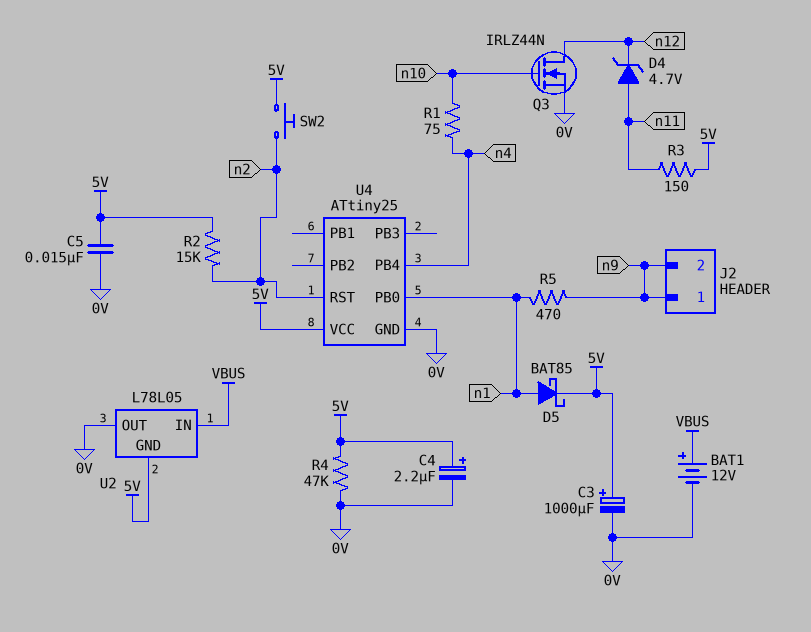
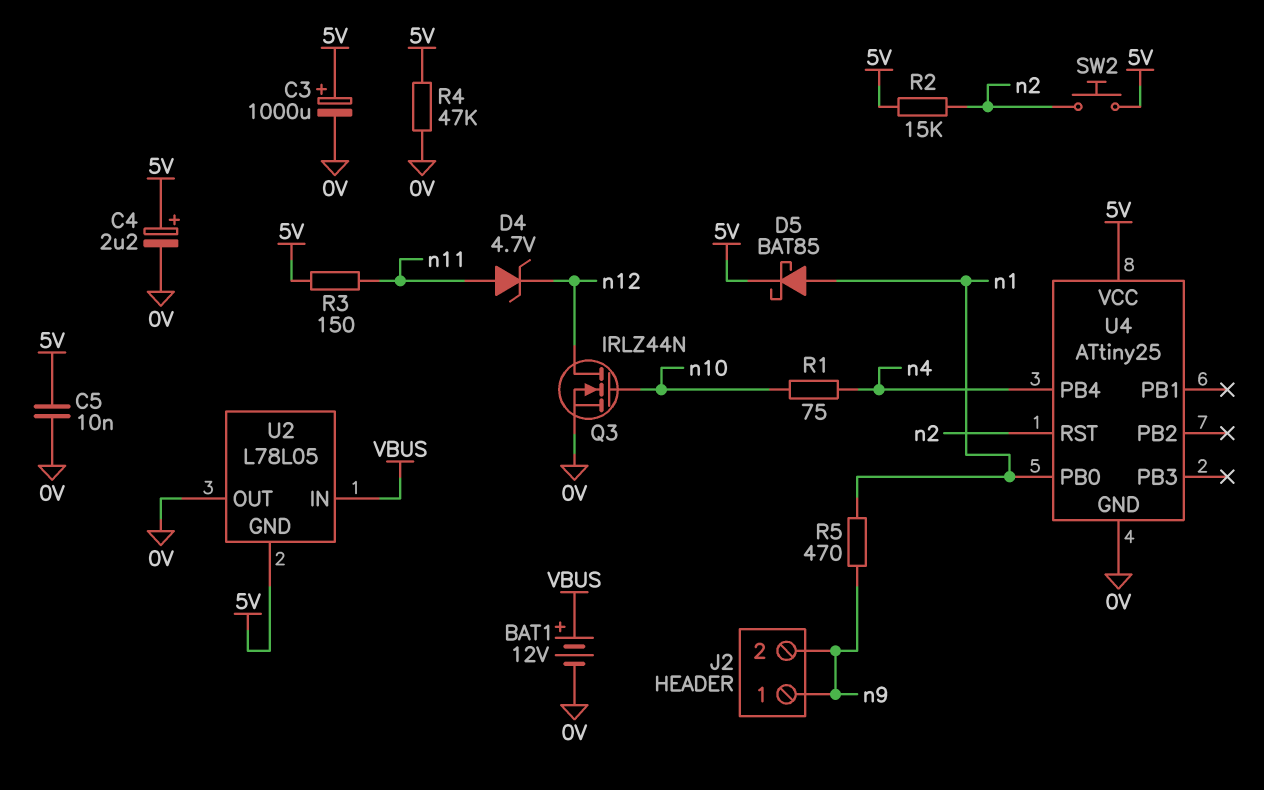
C5: 15nF (0V, 5V) -> 10nF (0V, 5V)

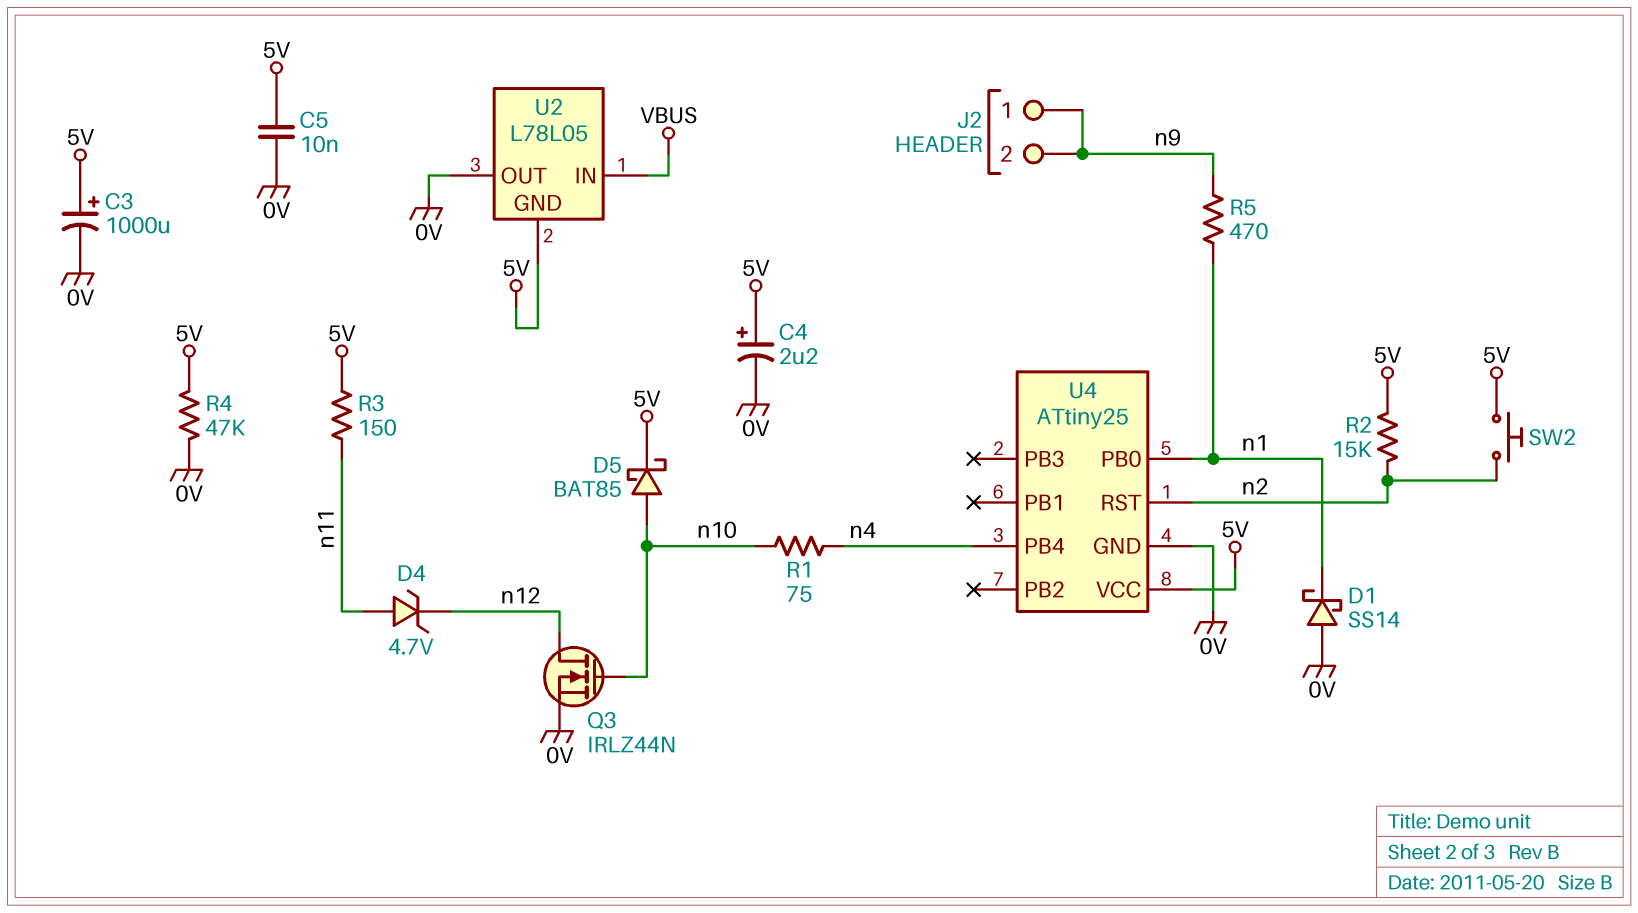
BAT1: 12V (plus VBUS, minus 0V) -> none
D1: none -> schottky SS14 (A 0V, K n1)
D5: schottky BAT85 (A n1, K 5V) -> schottky BAT85 (A n10, K 5V)

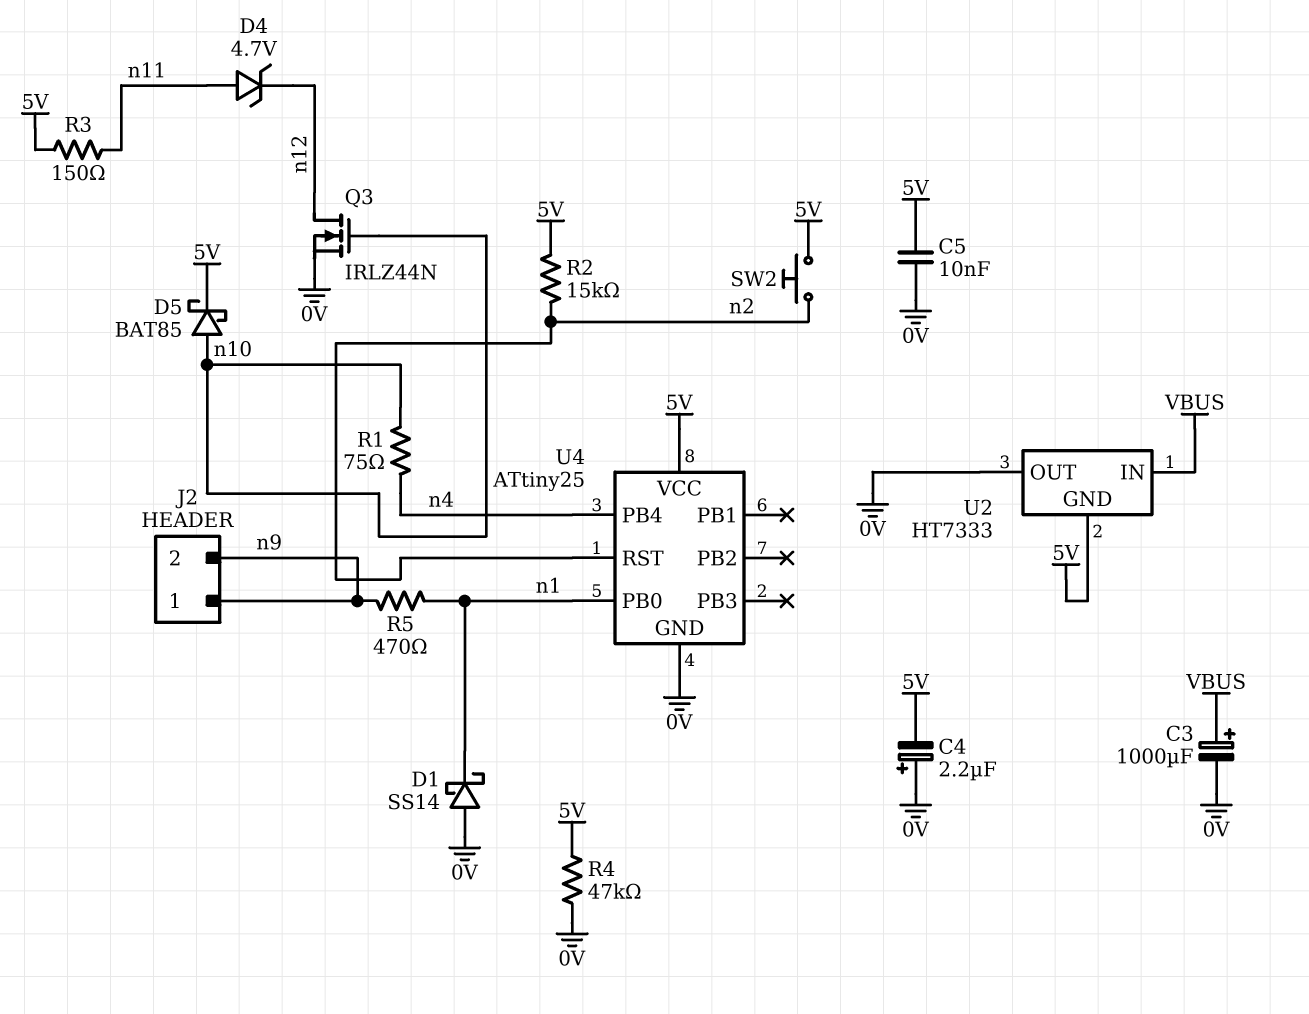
C3: 1000uF (plus 5V, minus 0V) -> 1000uF (plus VBUS, minus 0V)
C4: 2.2uF (plus 5V, minus 0V) -> 2.2uF (plus 0V, minus 5V)
U2: L78L05 -> HT7333

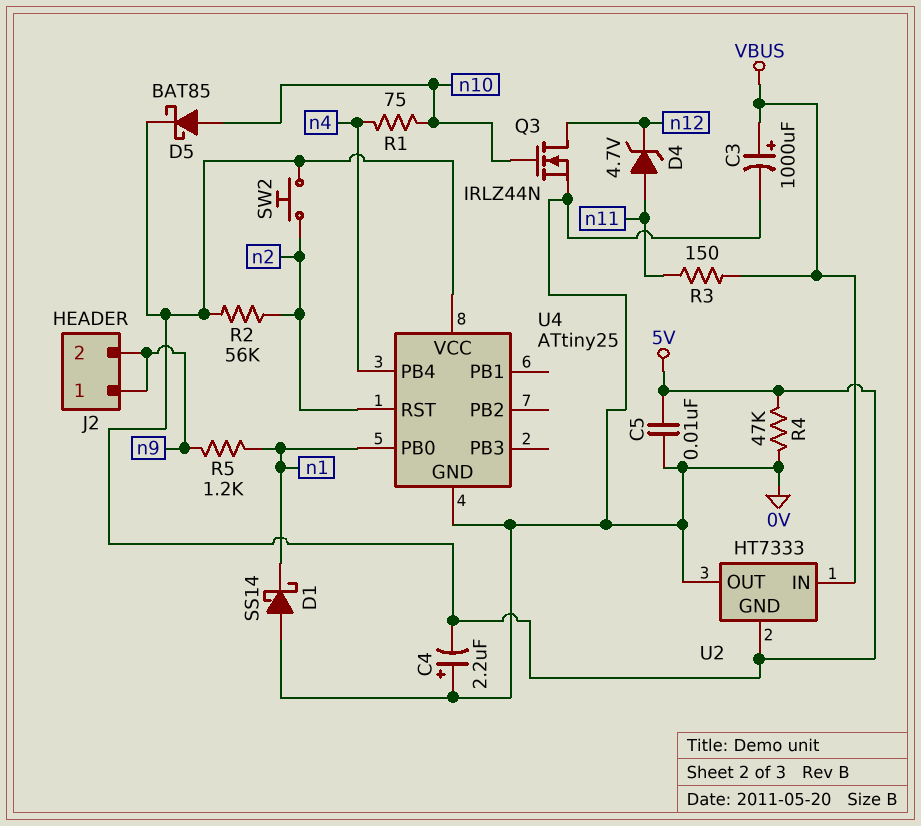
R2: 15k (5V, n2) -> 56k (5V, n2)
R3: 150 (5V, n11) -> 150 (VBUS, n11)
R5: 470 (n1, n9) -> 1.2k (n1, n9)

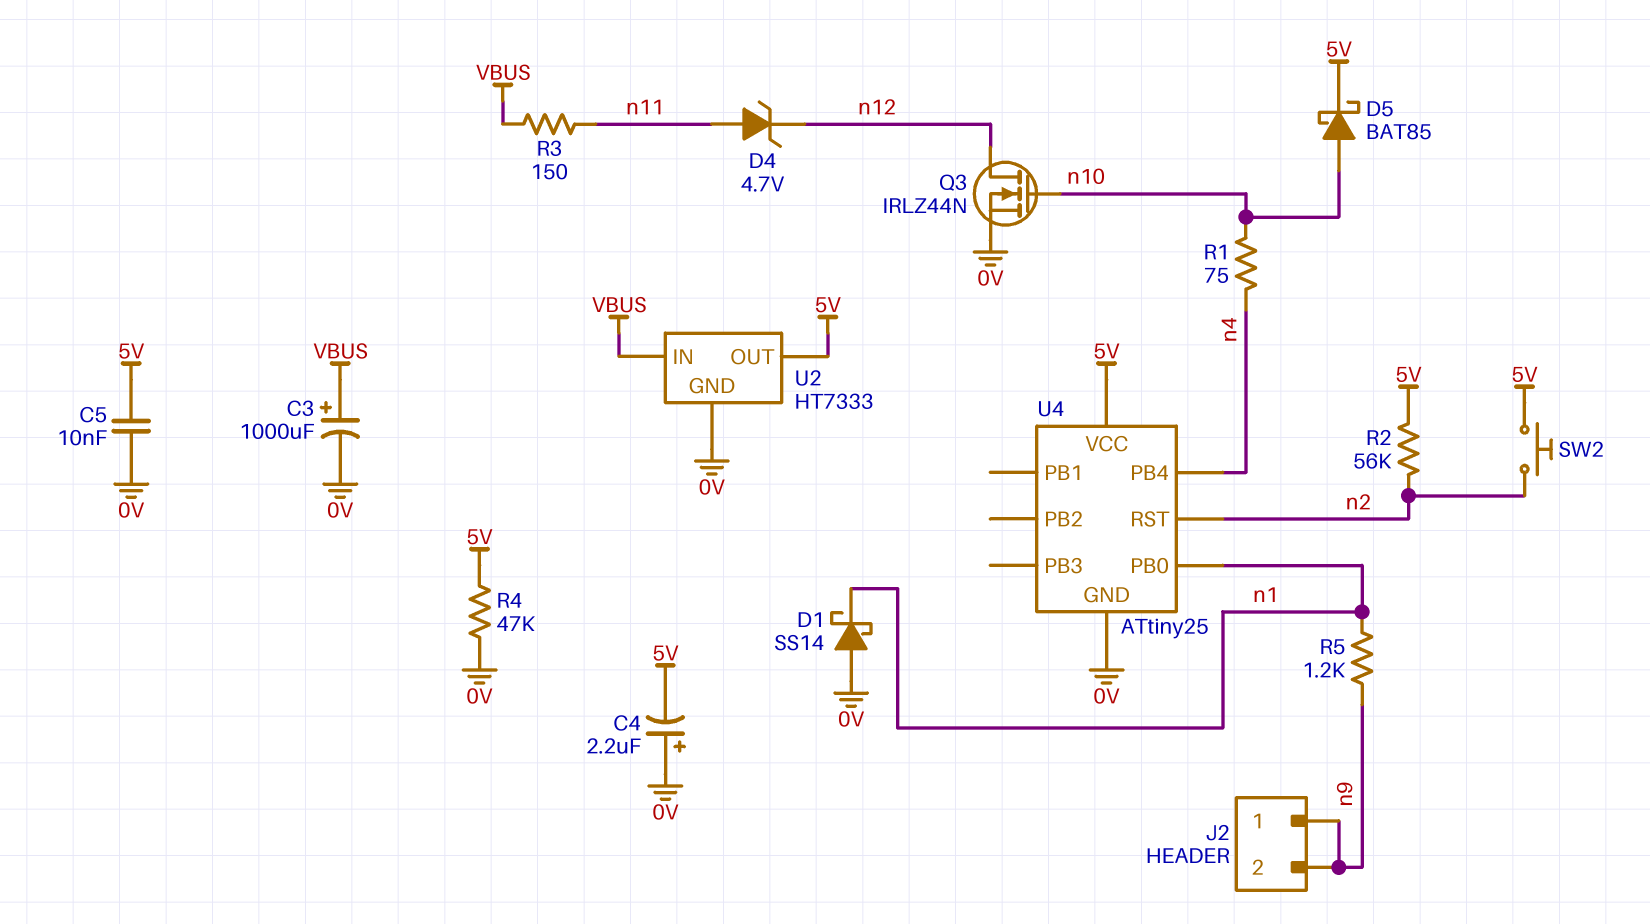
U2 pin GND: 5V -> 0V
U2 pin OUT: 0V -> 5V

